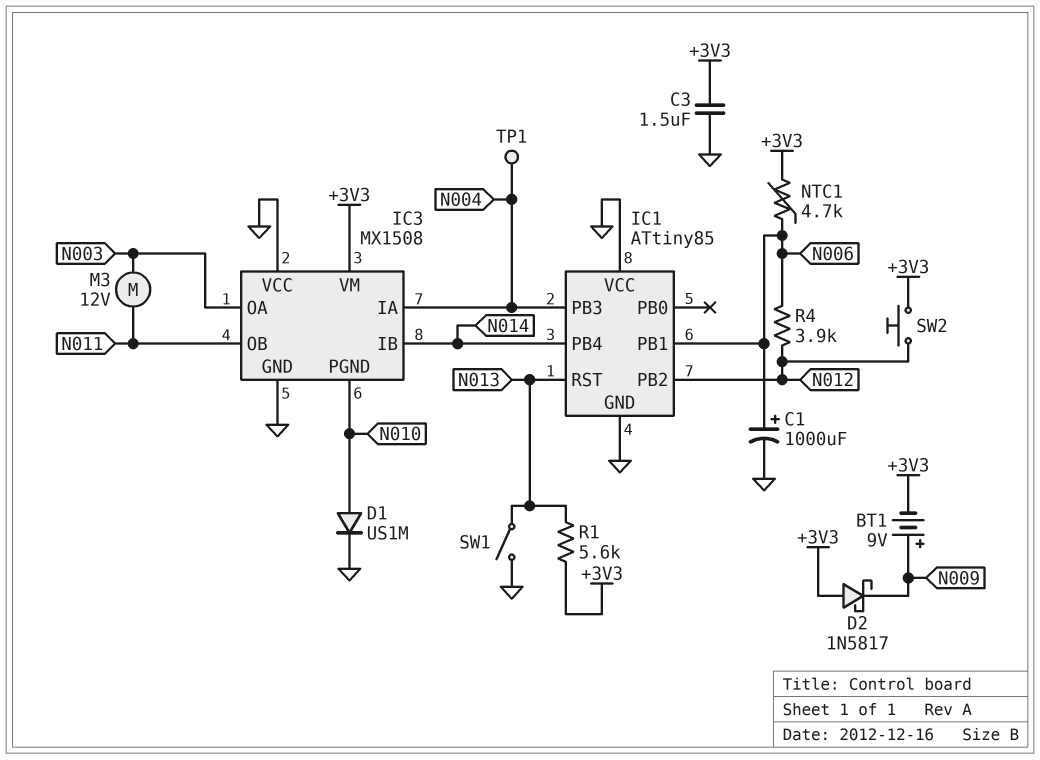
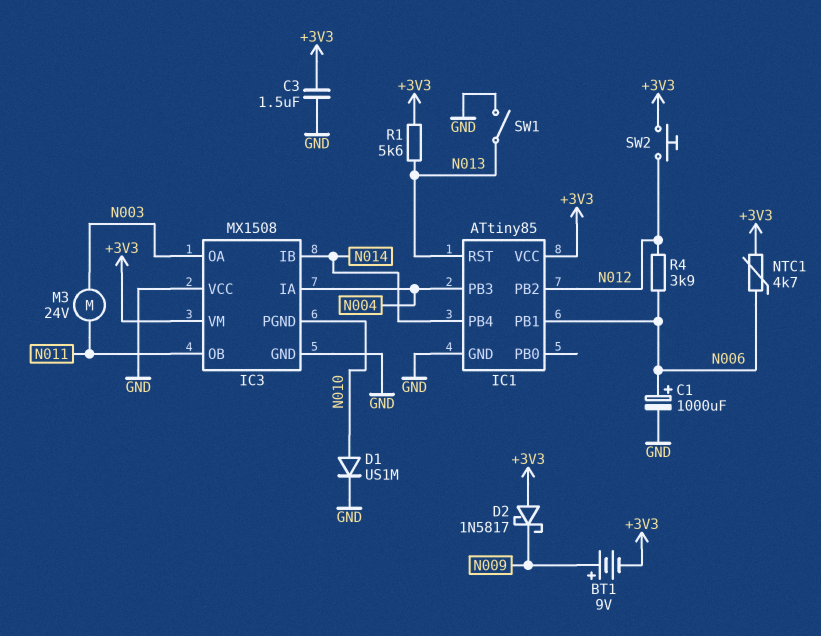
IC1 pin VCC: GND -> +3V3
M3: motor 12V (N003, N011) -> motor 24V (N003, N011)
TP1: test point (N004) -> none

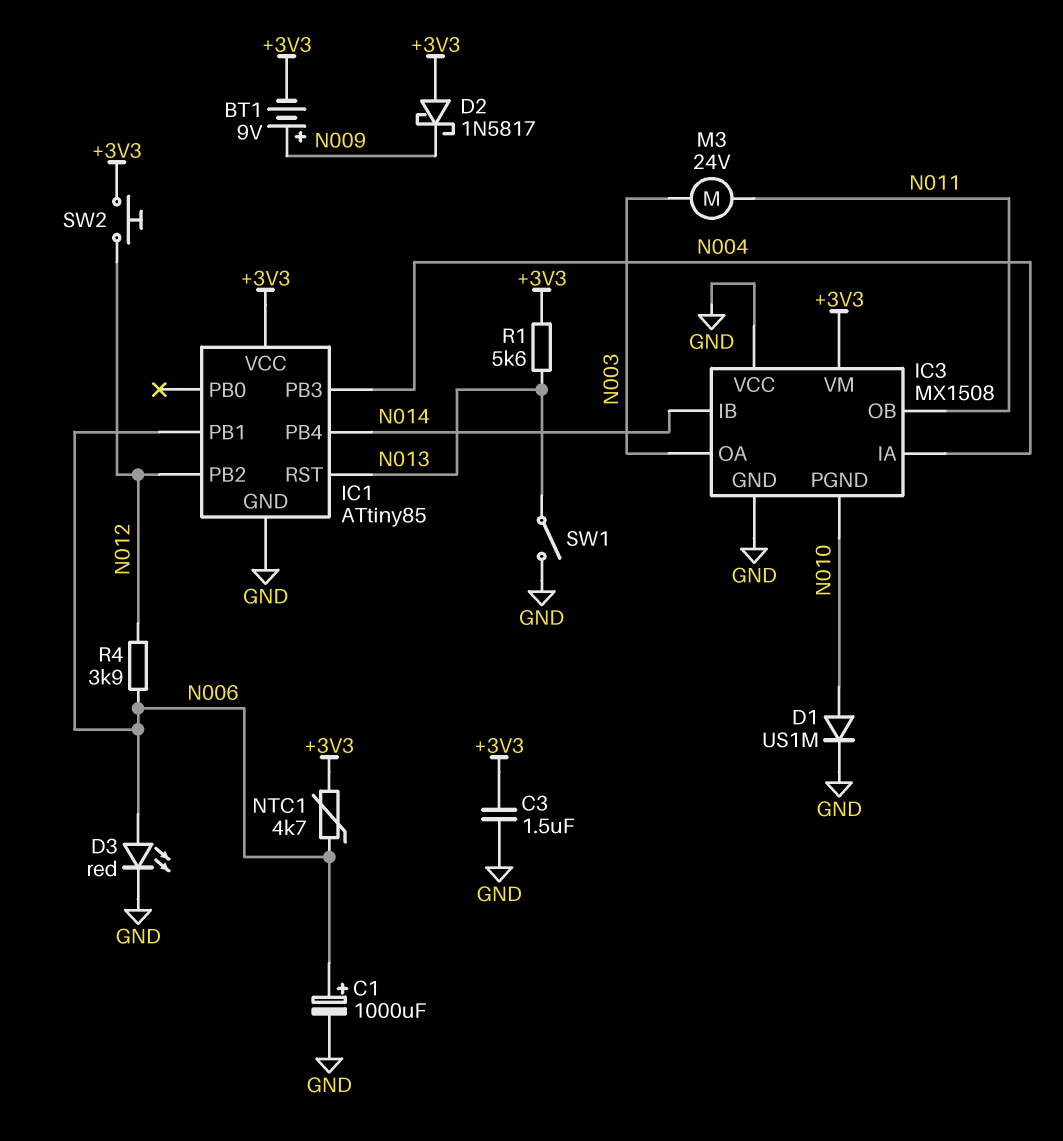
D3: none -> LED red (A N006, K GND)

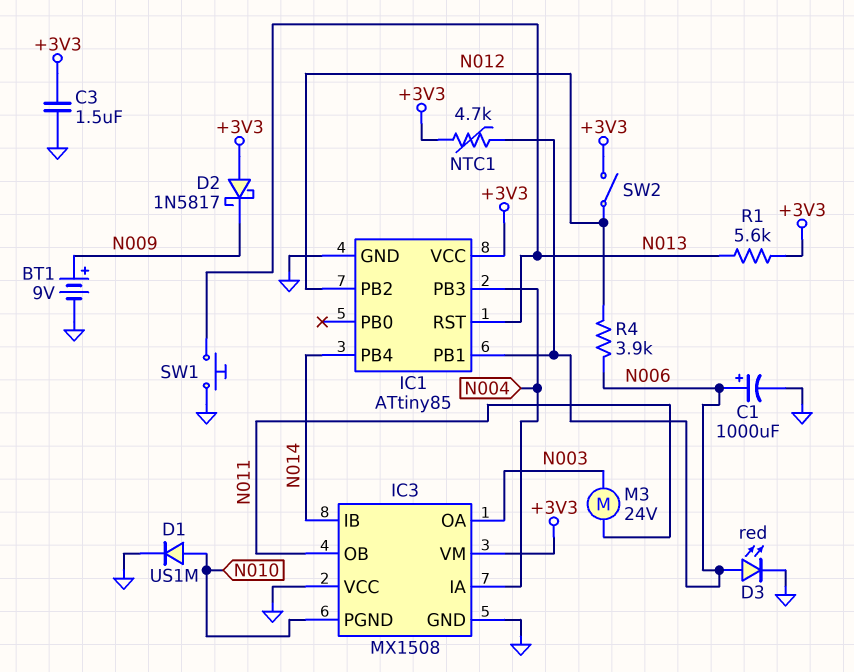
BT1: 9V (plus N009, minus +3V3) -> 9V (plus N009, minus GND)
SW1: switch (GND, N013) -> button (GND, N013)
SW2: button (+3V3, N012) -> switch (+3V3, N012)

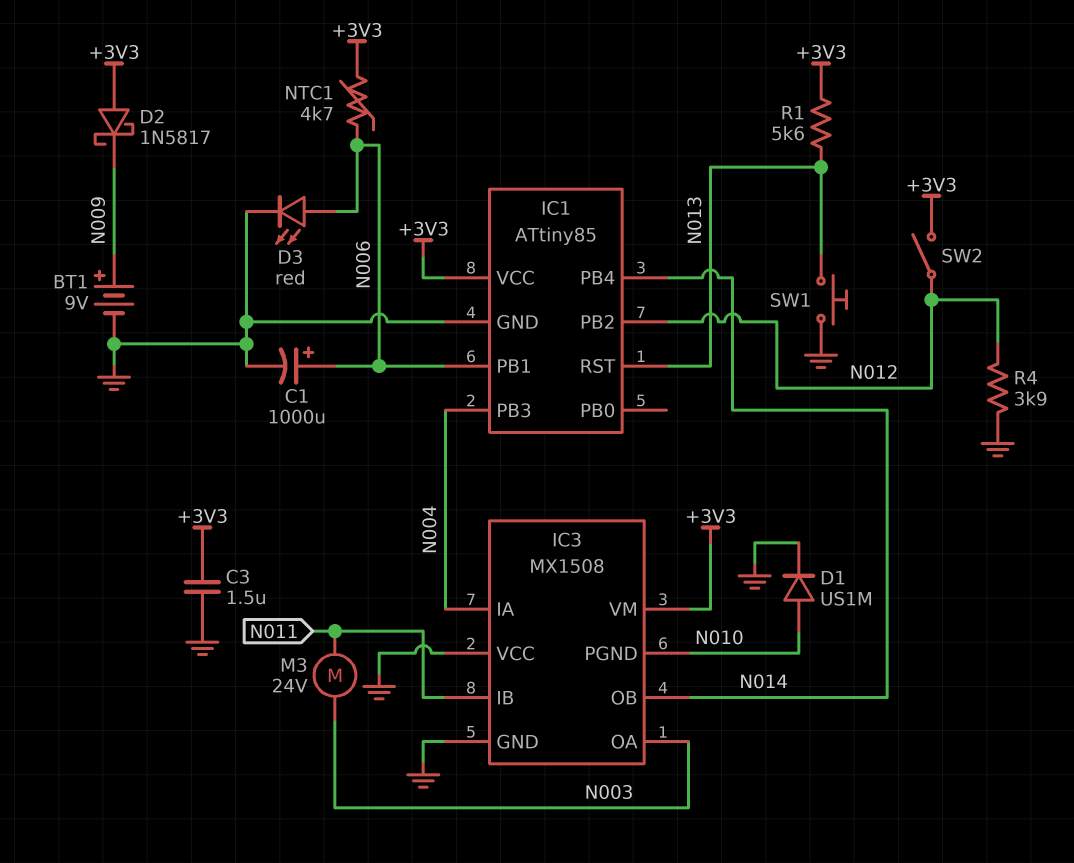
IC3 pin IB: N014 -> N011
IC3 pin OB: N011 -> N014
R4: 3.9k (N006, N012) -> 3.9k (GND, N012)

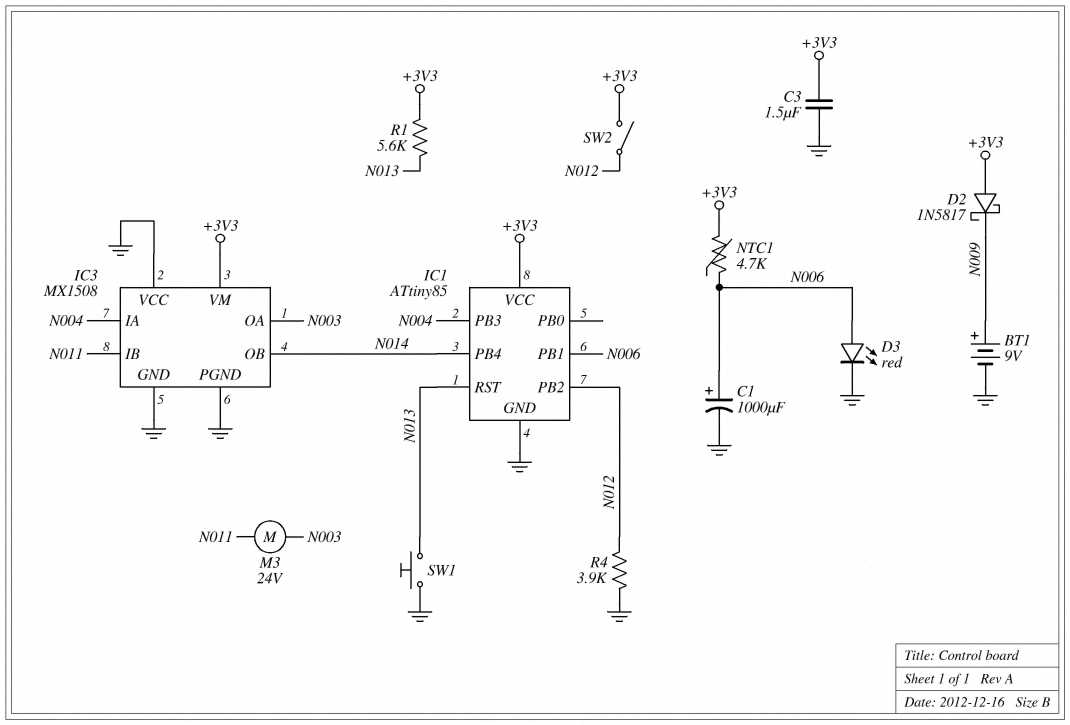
D1: diode US1M (A N010, K GND) -> none
IC3 pin PGND: N010 -> GND

